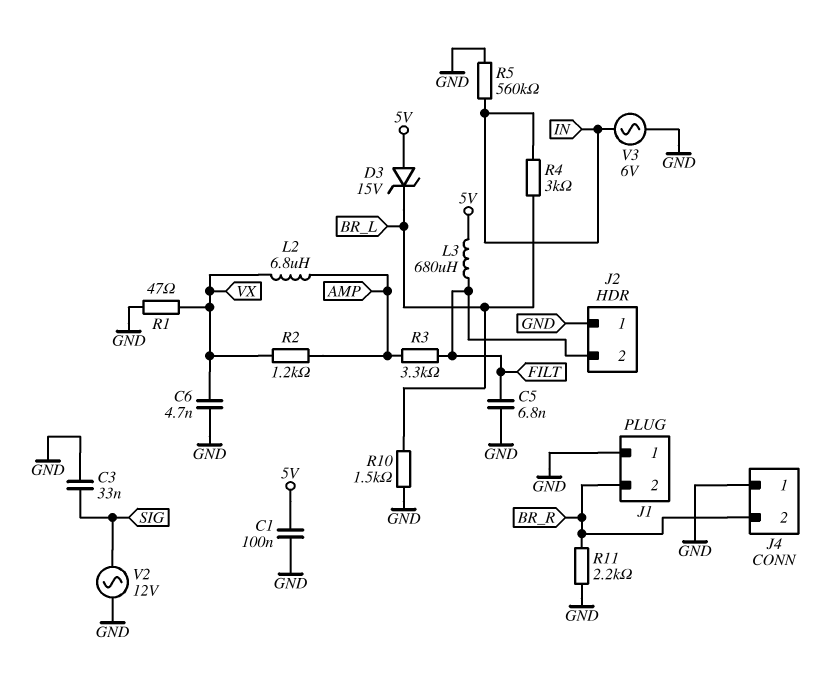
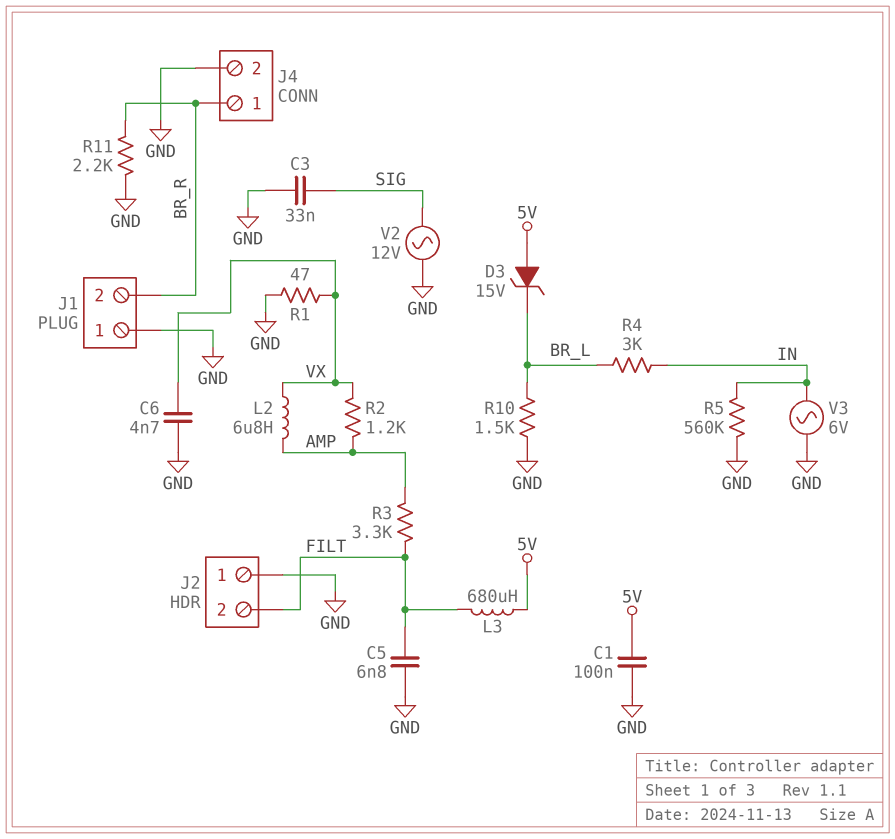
J4 pin 1: GND -> BR_R
J4 pin 2: BR_R -> GND

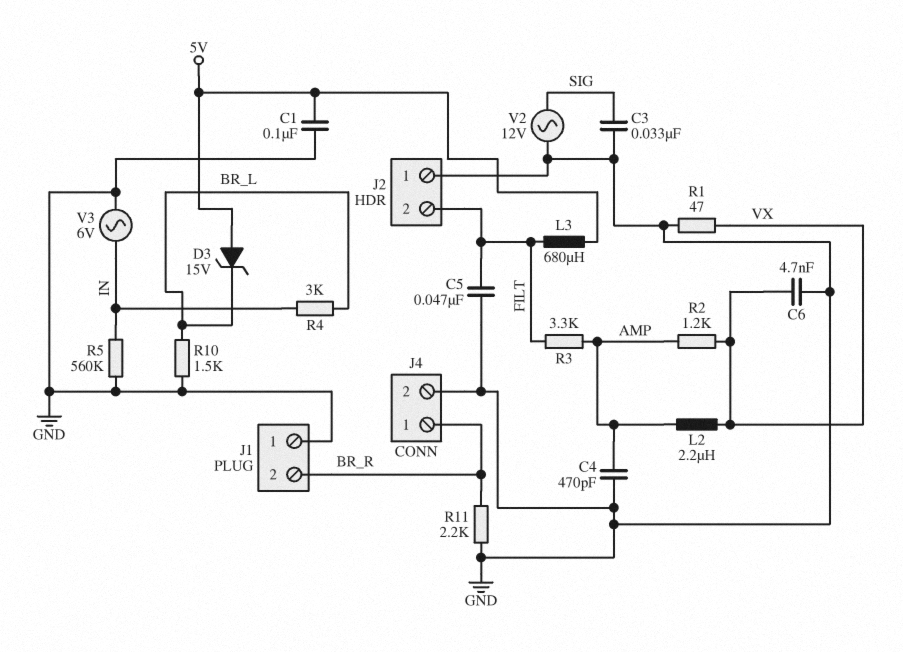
C4: none -> 470pF (AMP, GND)
C5: 6.8nF (FILT, GND) -> 47nF (FILT, GND)
L2: 6.8uH (AMP, VX) -> 2.2uH (AMP, VX)

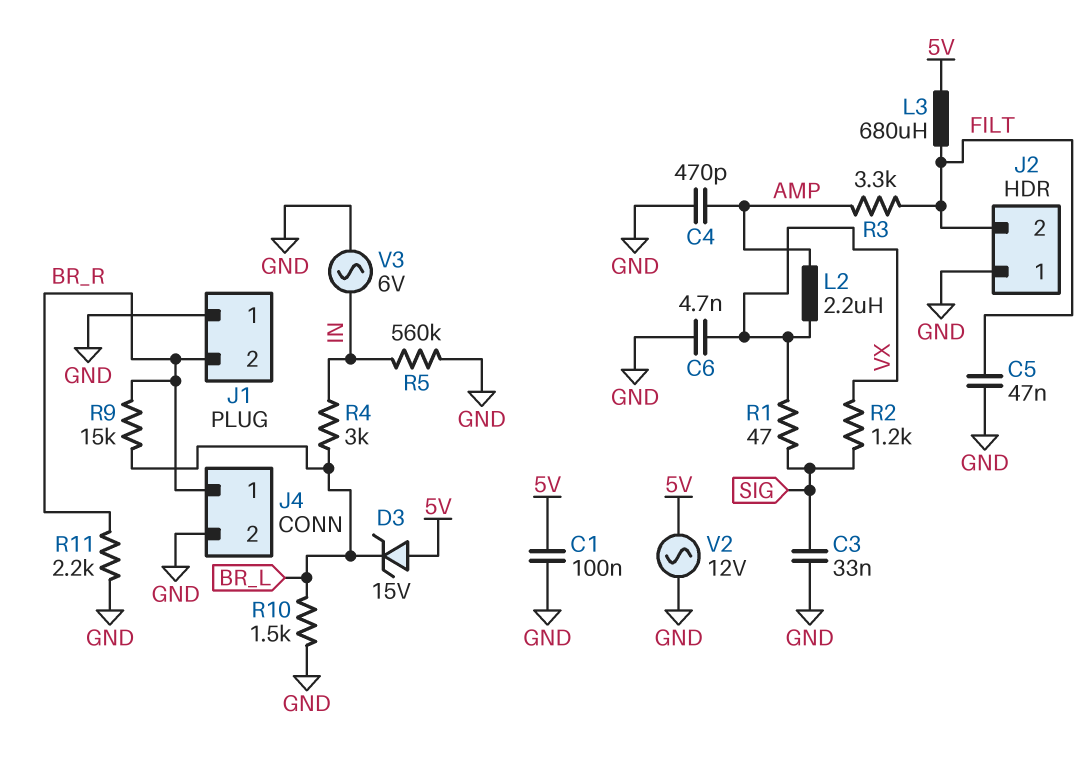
R1: 47 (GND, VX) -> 47 (SIG, VX)
R2: 1.2k (AMP, VX) -> 1.2k (SIG, VX)
R9: none -> 15k (BR_L, BR_R)
V2: AC 12V (GND, SIG) -> AC 12V (5V, GND)

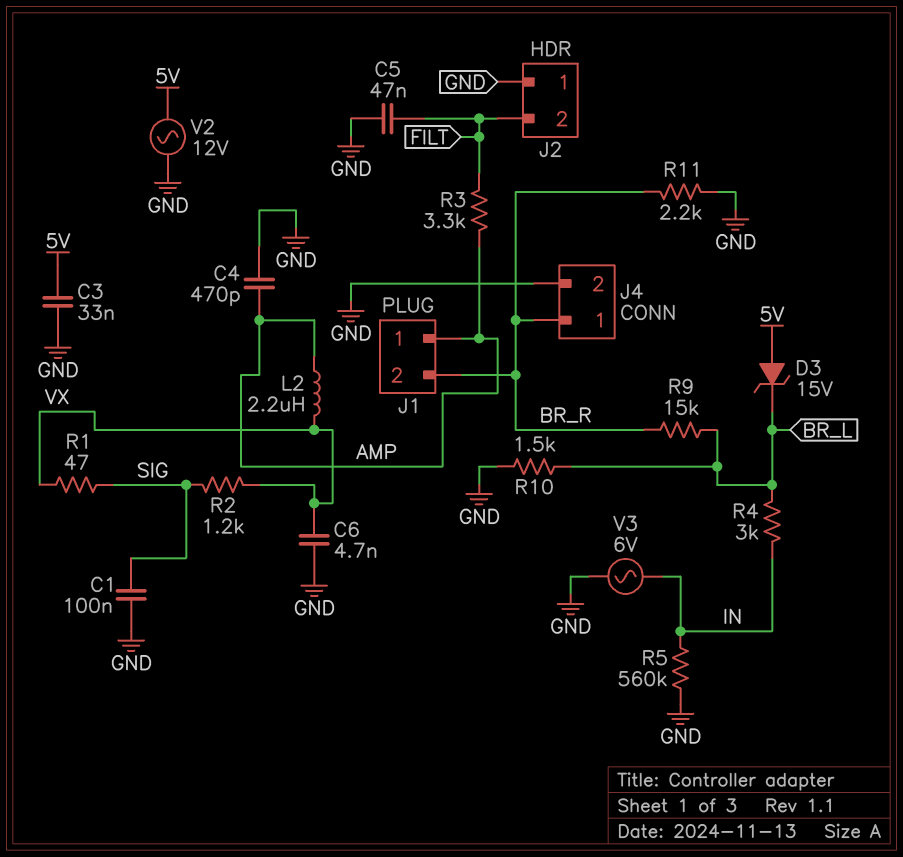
C1: 100nF (5V, GND) -> 100nF (GND, SIG)
C3: 33nF (GND, SIG) -> 33nF (5V, GND)
J1 pin 1: GND -> AMP
L3: 680uH (5V, FILT) -> none

